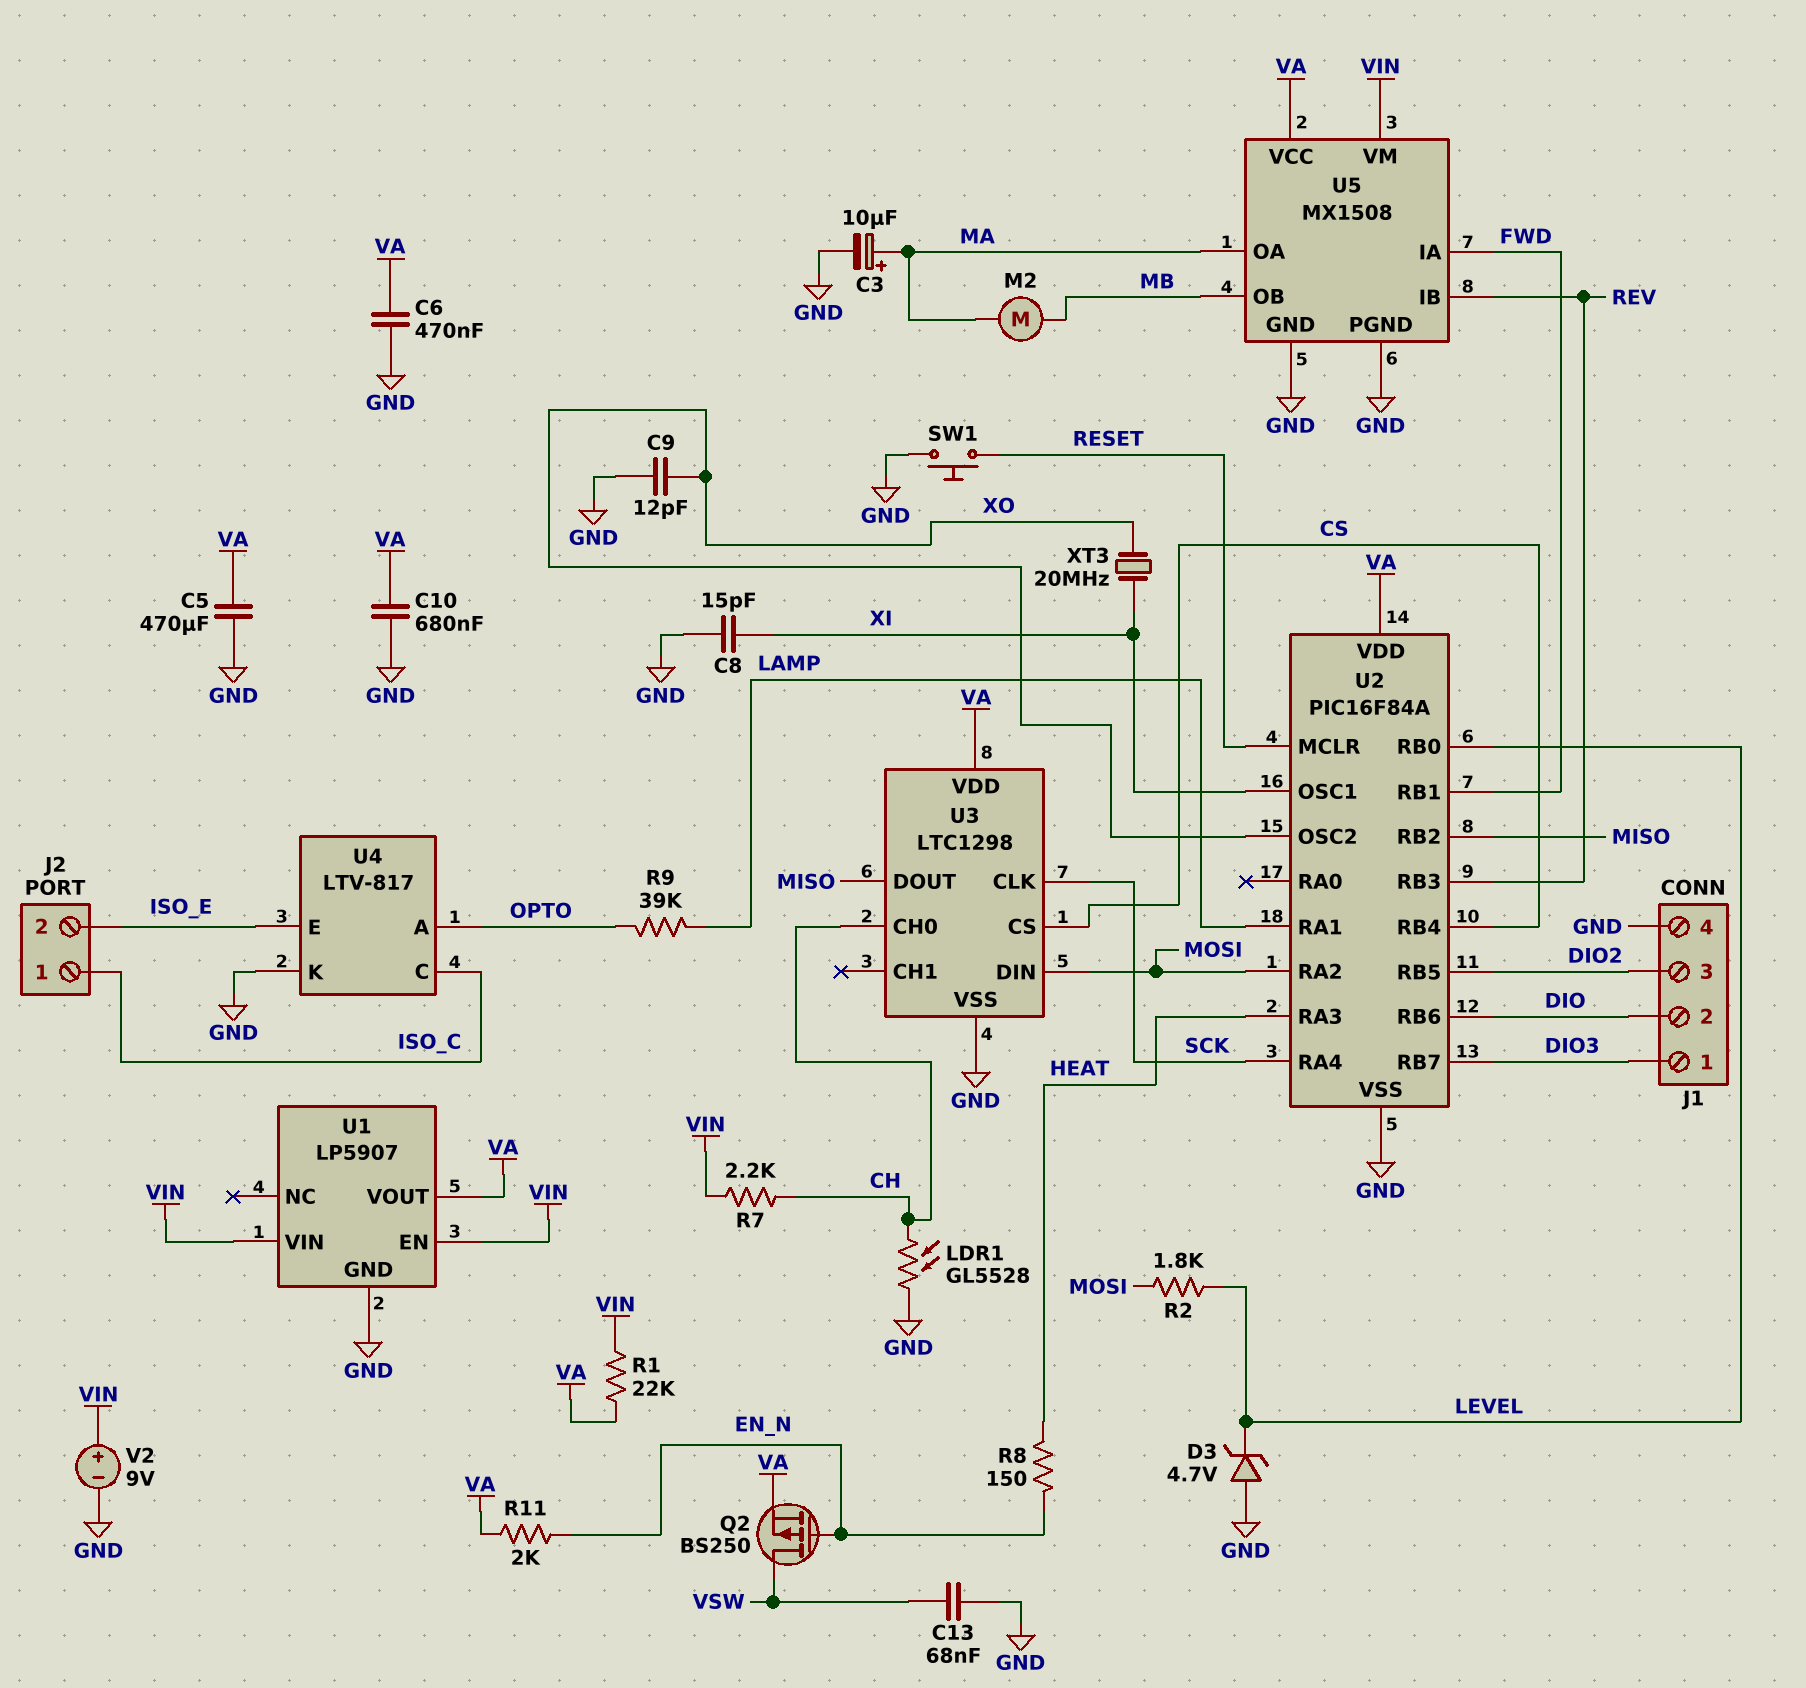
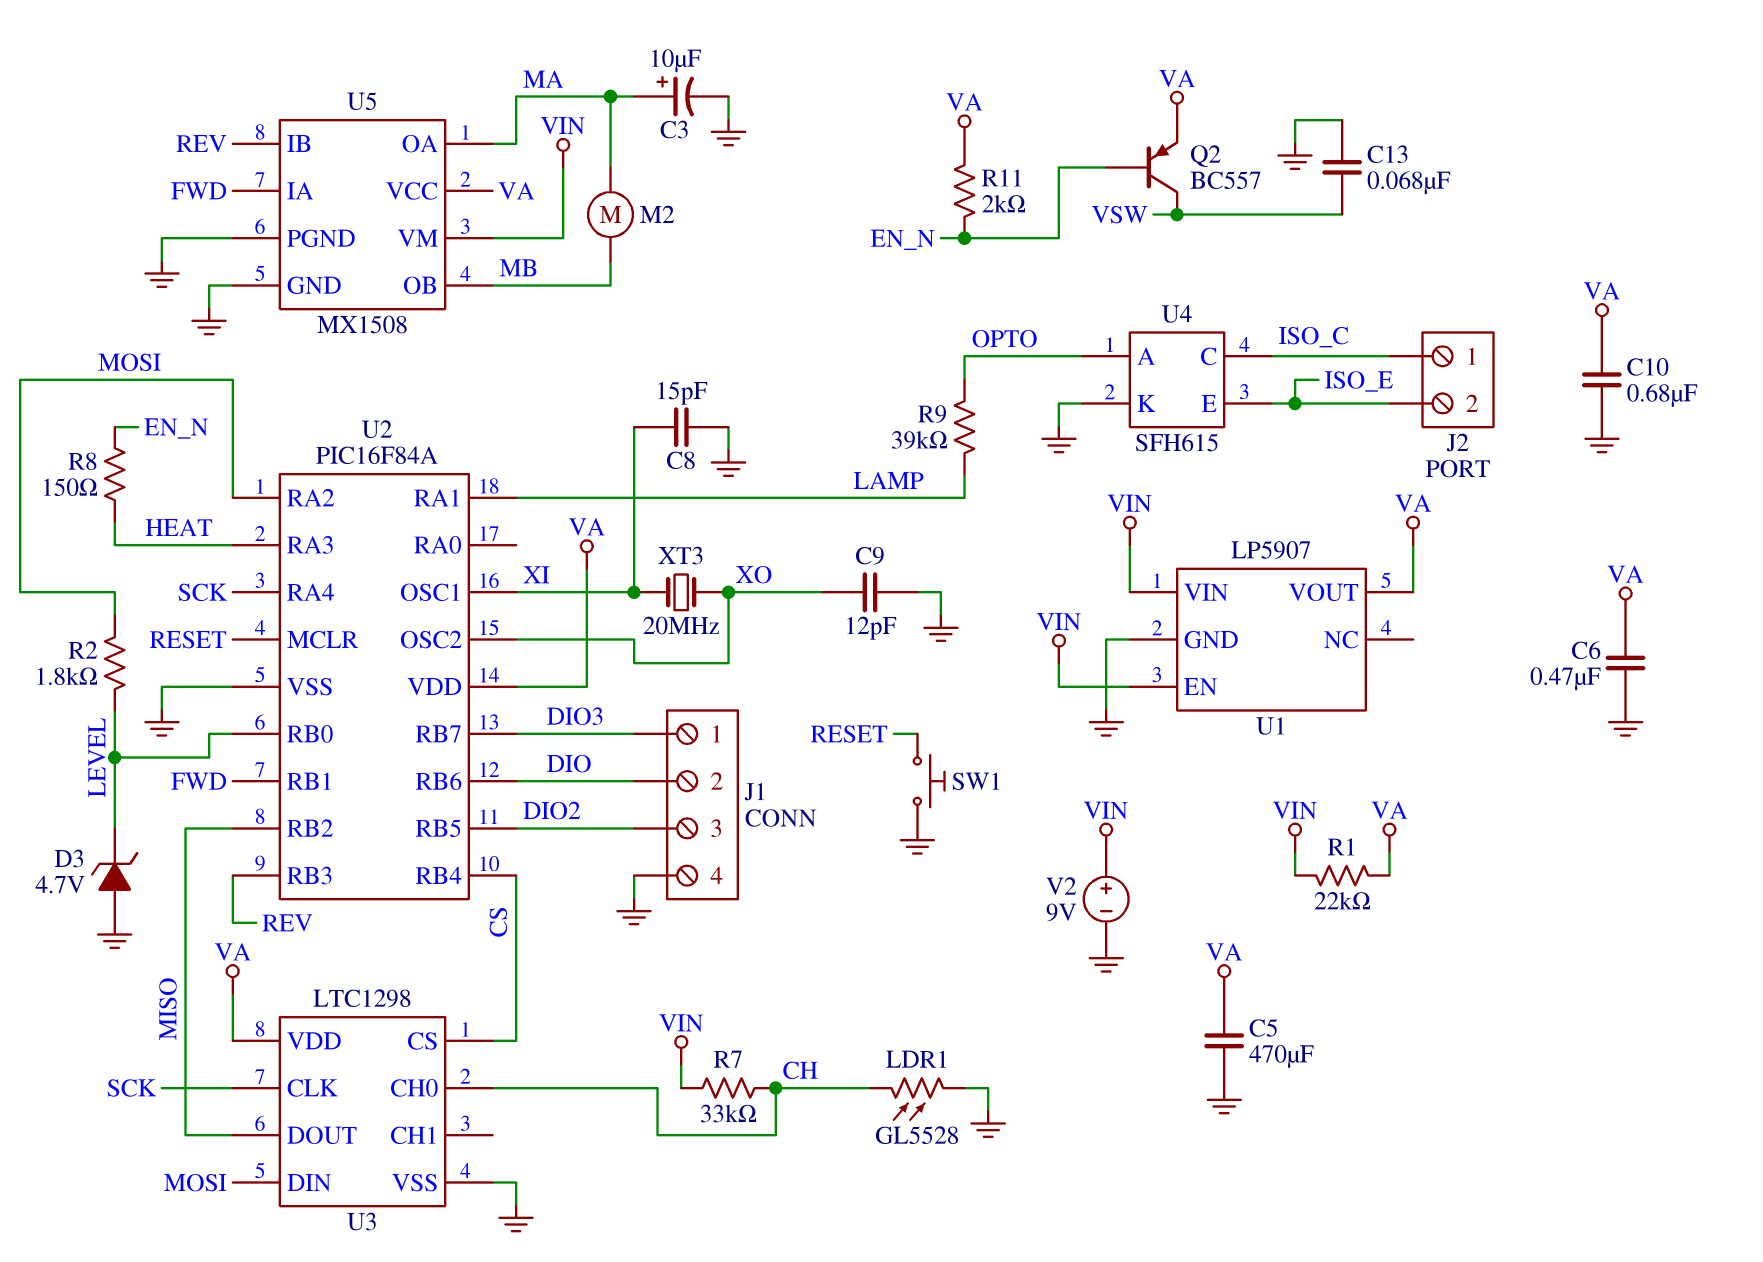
Q2: PMOS BS250 (G EN_N, D VSW, S VA) -> PNP BC557 (B EN_N, C VSW, E VA)
R7: 2.2k (CH, VIN) -> 33k (CH, VIN)
U4: LTV-817 -> SFH615

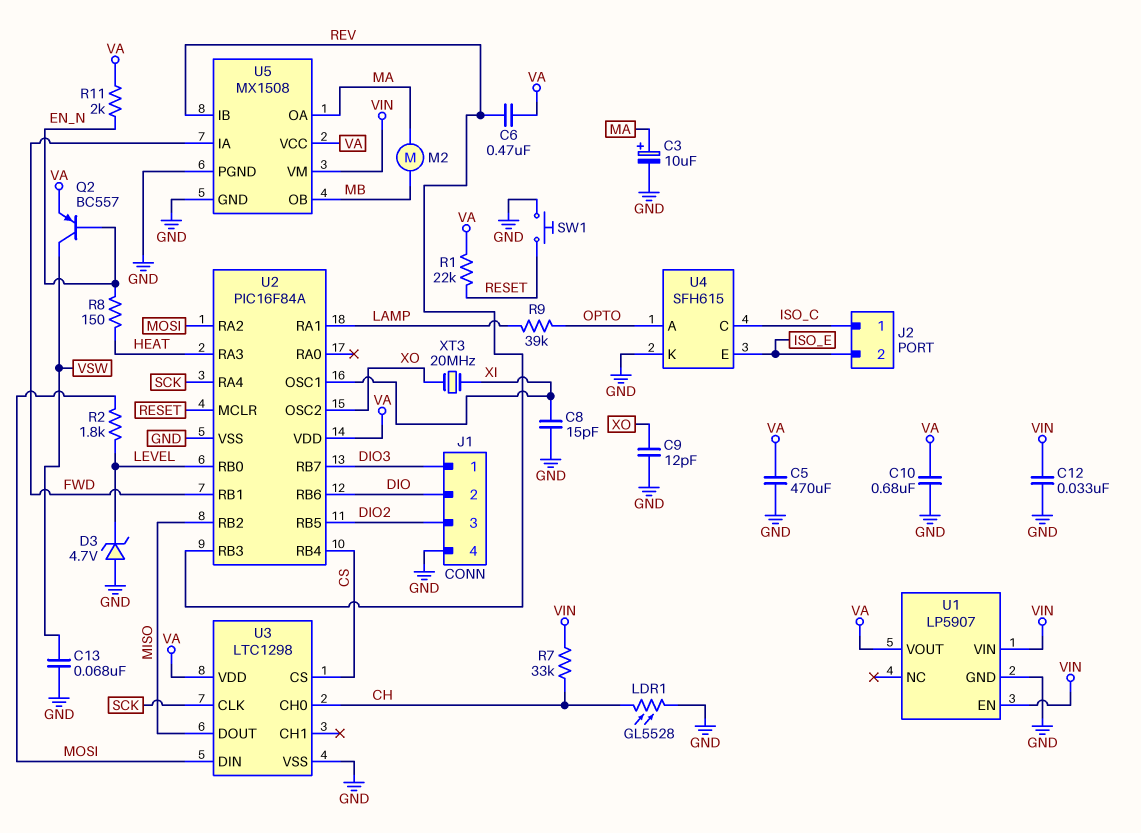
C6: 470nF (GND, VA) -> 470nF (REV, VA)
C12: none -> 33nF (GND, VIN)
R1: 22k (VA, VIN) -> 22k (RESET, VA)
V2: 9V (plus VIN, minus GND) -> none

